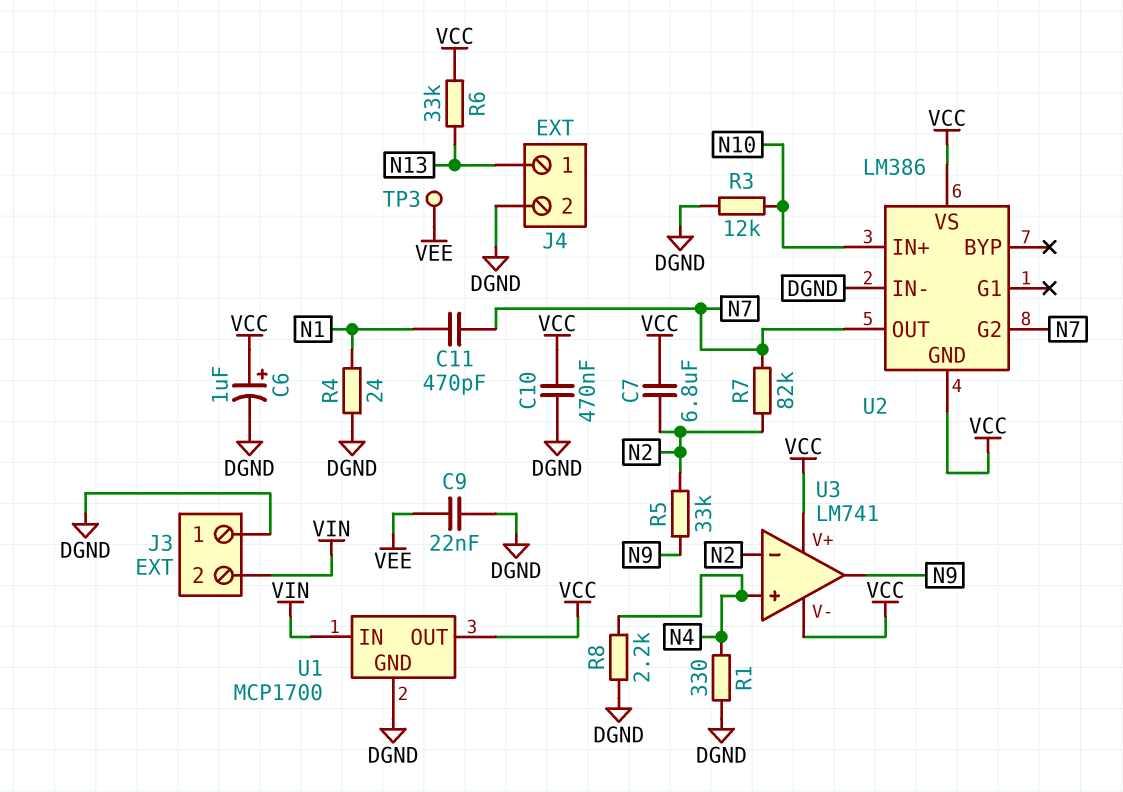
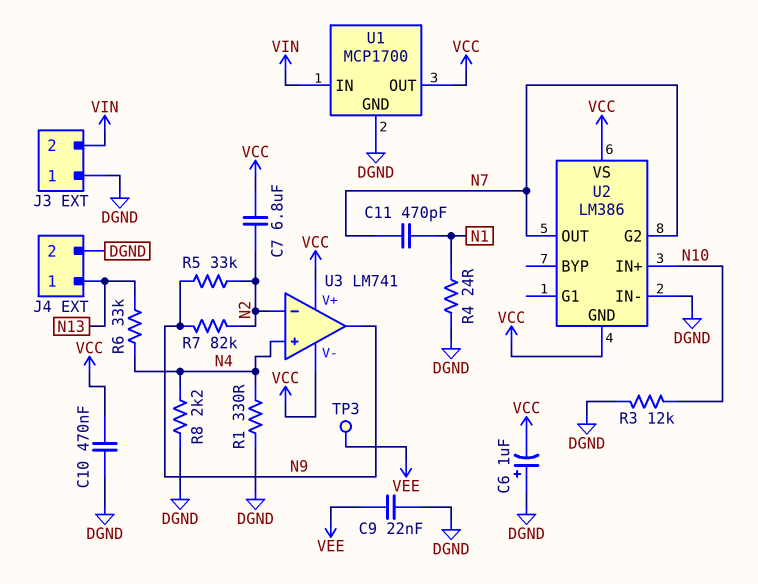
C6: 1uF (plus VCC, minus DGND) -> 1uF (plus DGND, minus VCC)
R6: 33k (N13, VCC) -> 33k (N4, N13)
R7: 82k (N2, N7) -> 82k (N2, N9)

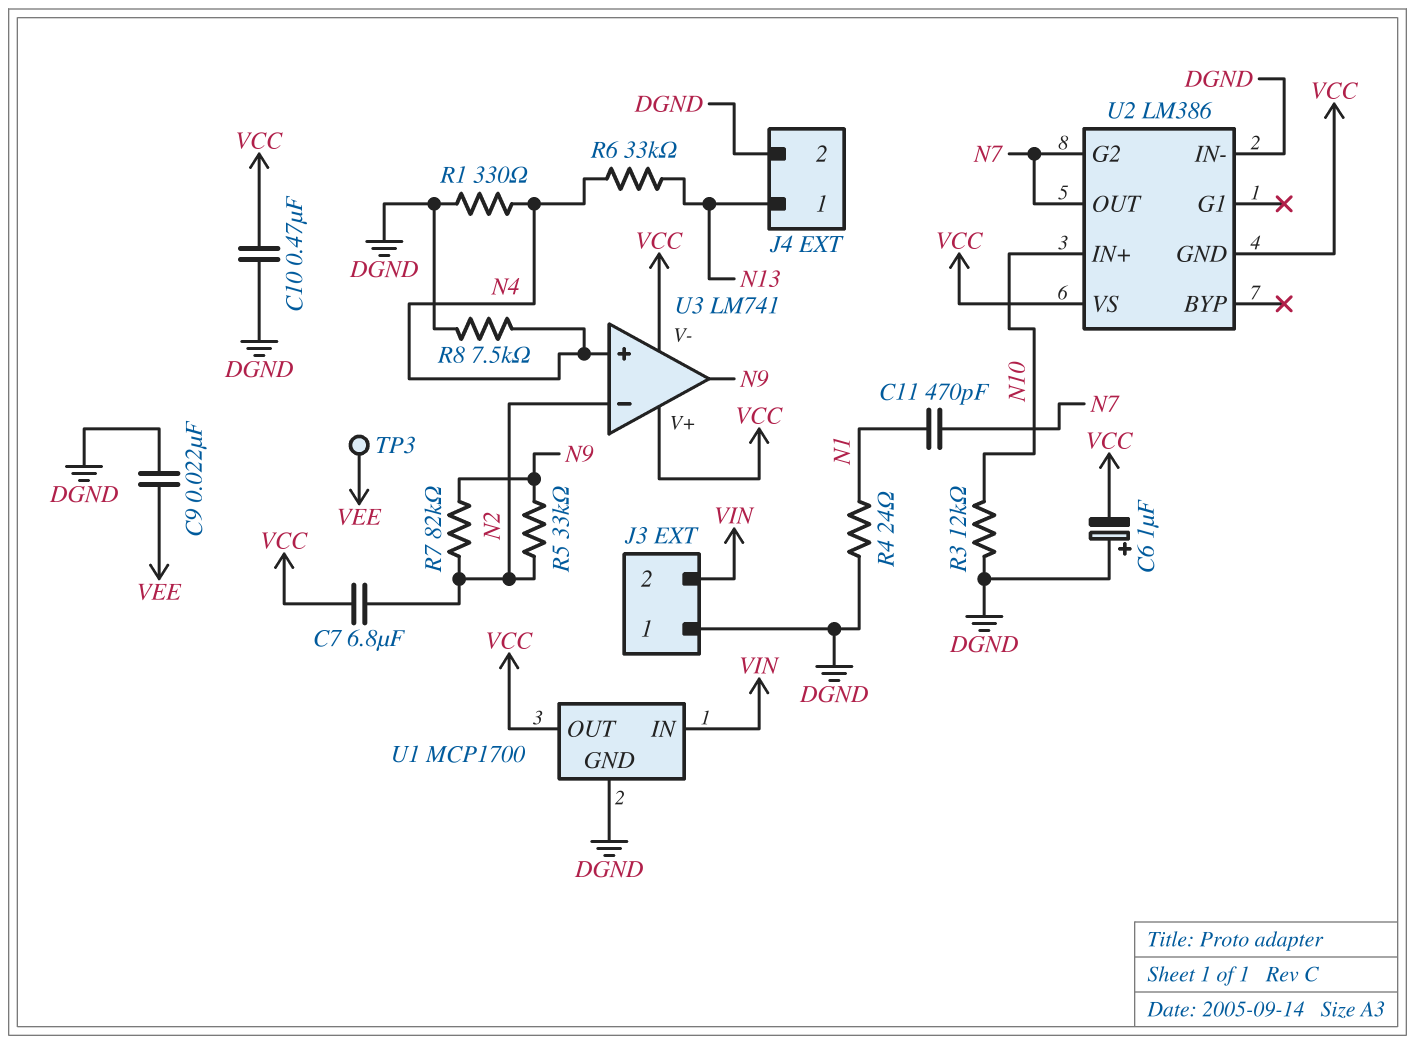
R8: 2.2k (DGND, N4) -> 7.5k (DGND, N4)

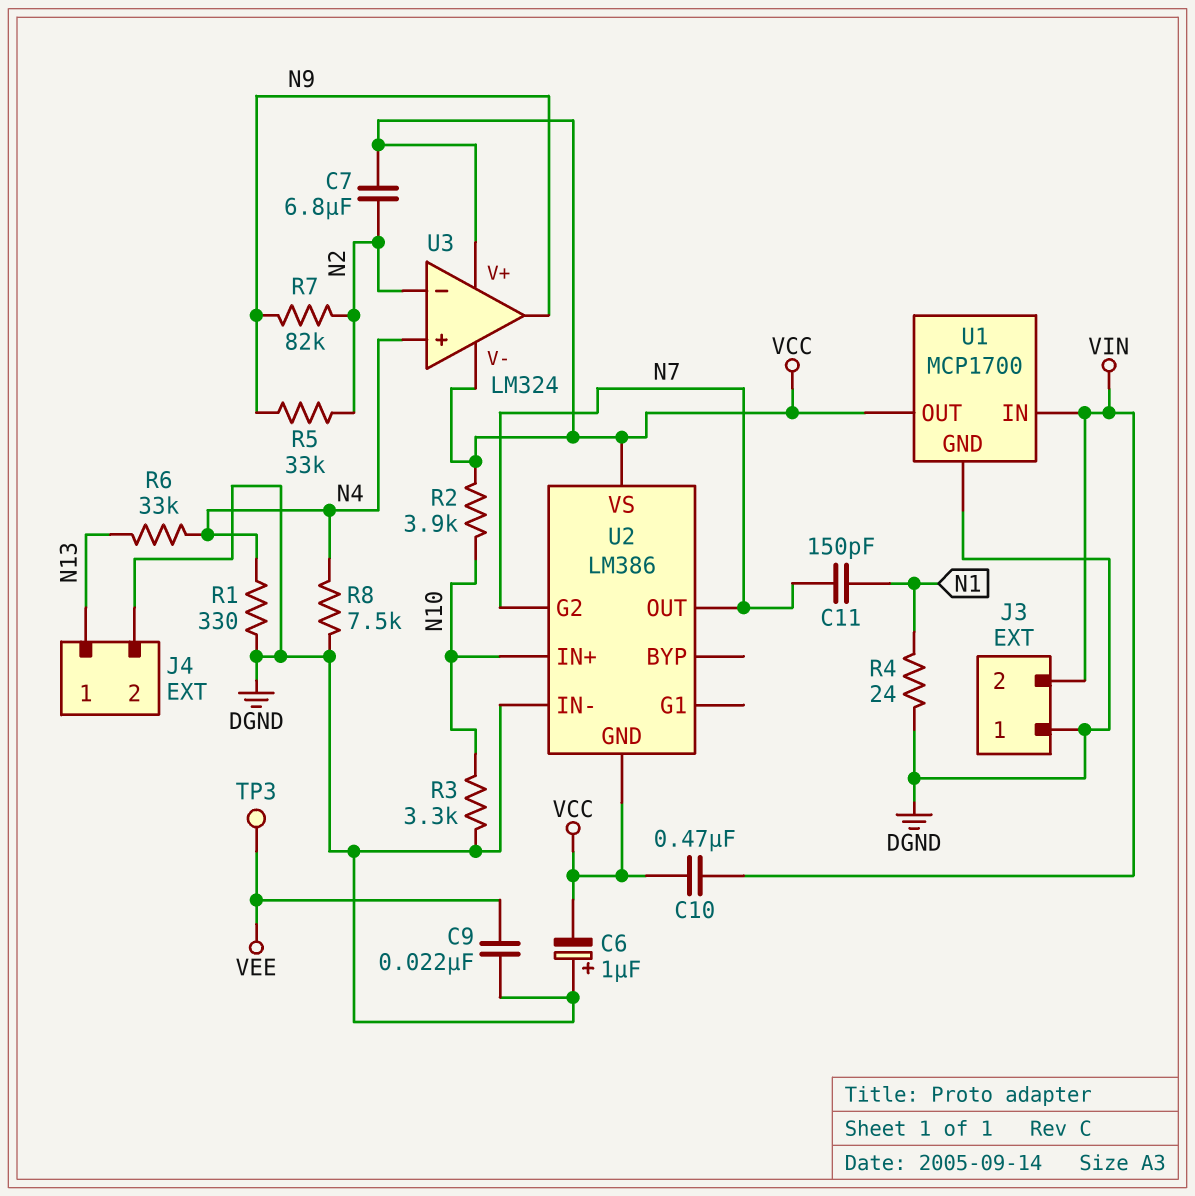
C10: 470nF (DGND, VCC) -> 470nF (VCC, VIN)
C11: 470pF (N1, N7) -> 150pF (N1, N7)
R2: none -> 3.9k (N10, VCC)
R3: 12k (DGND, N10) -> 3.3k (DGND, N10)
U3: LM741 -> LM324

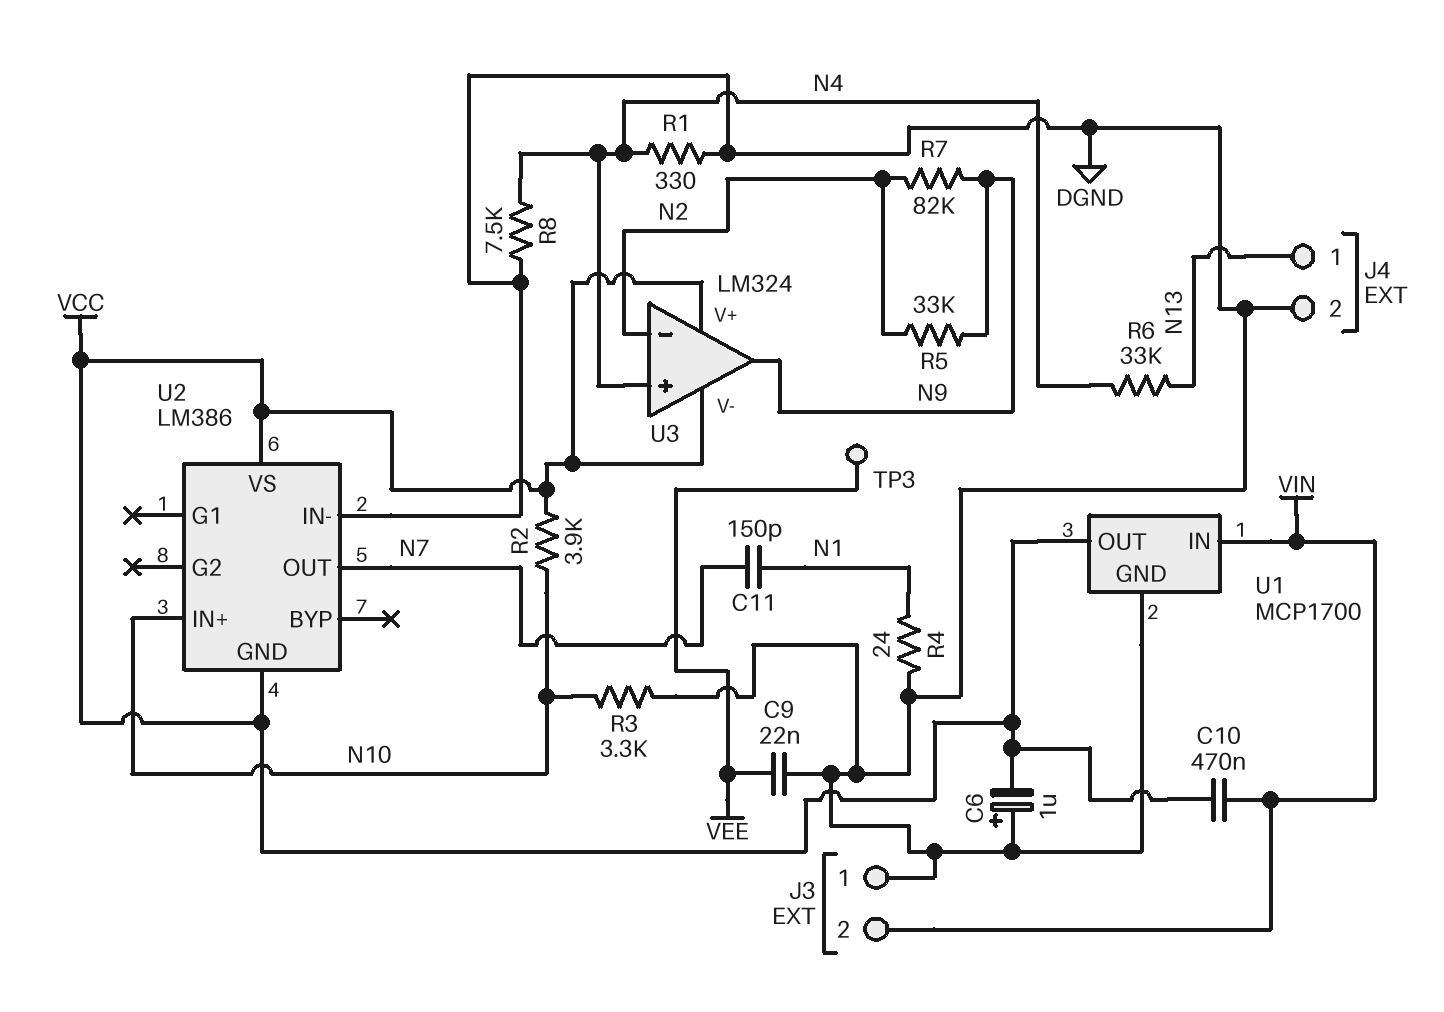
C7: 6.8uF (N2, VCC) -> none
U2 pin G2: N7 -> none

